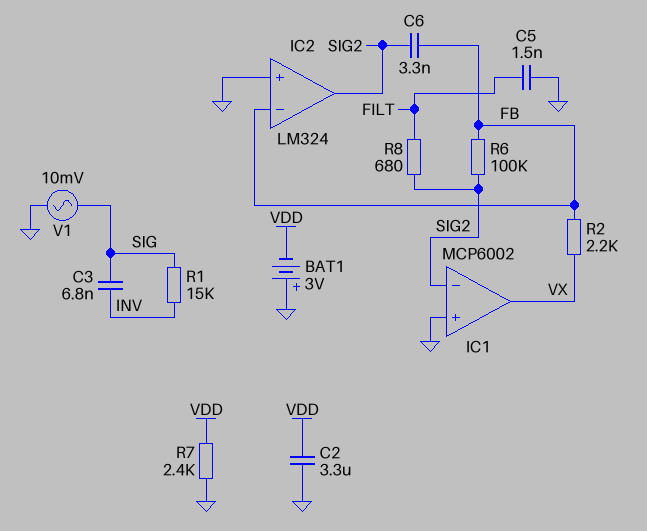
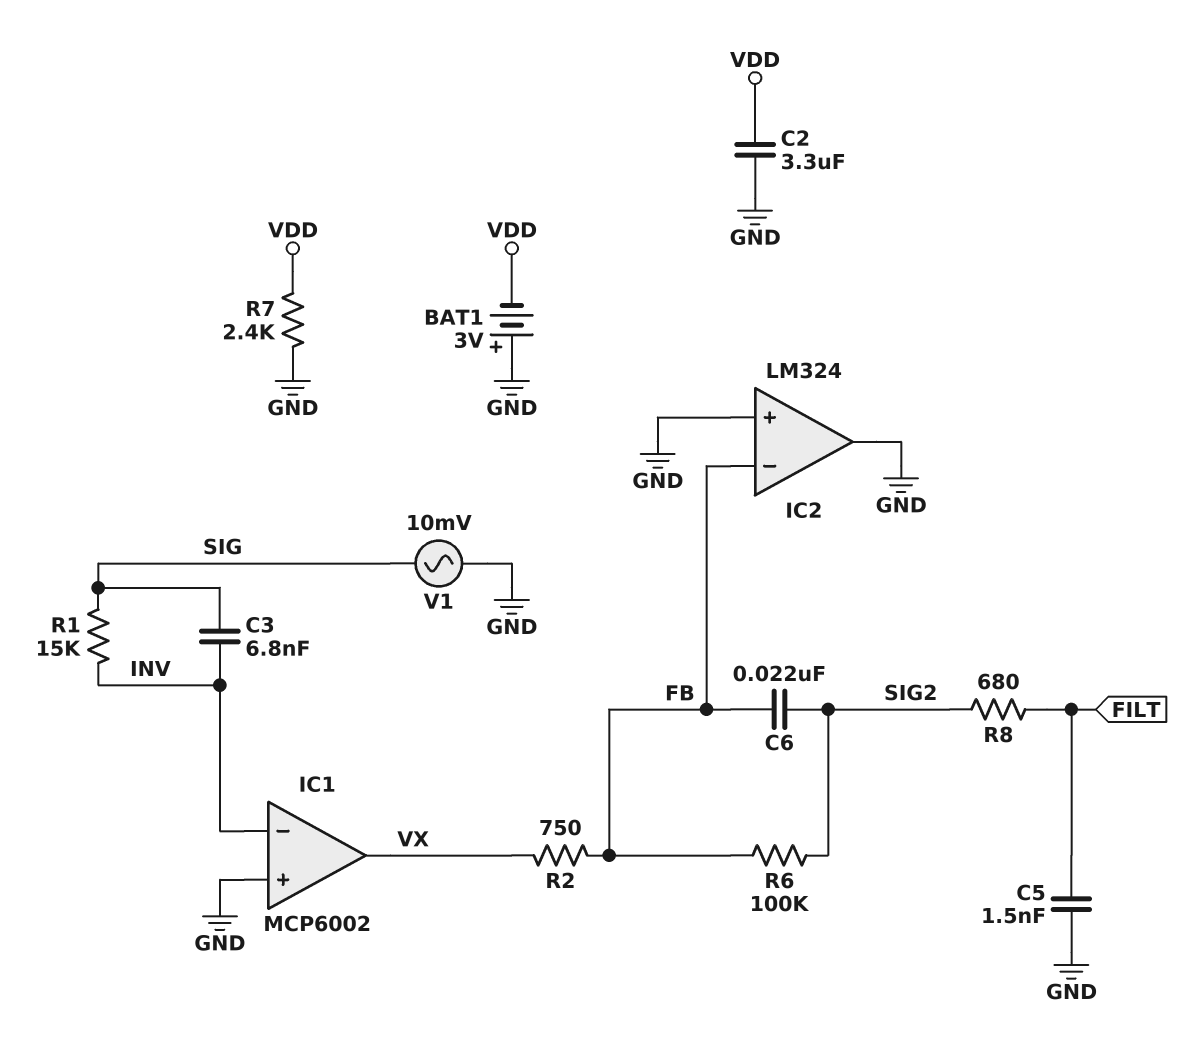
C6: 3.3nF (FB, SIG2) -> 22nF (FB, SIG2)
IC1 pin in-: SIG2 -> INV
IC2 pin out: SIG2 -> GND
R2: 2.2k (FB, VX) -> 750 (FB, VX)

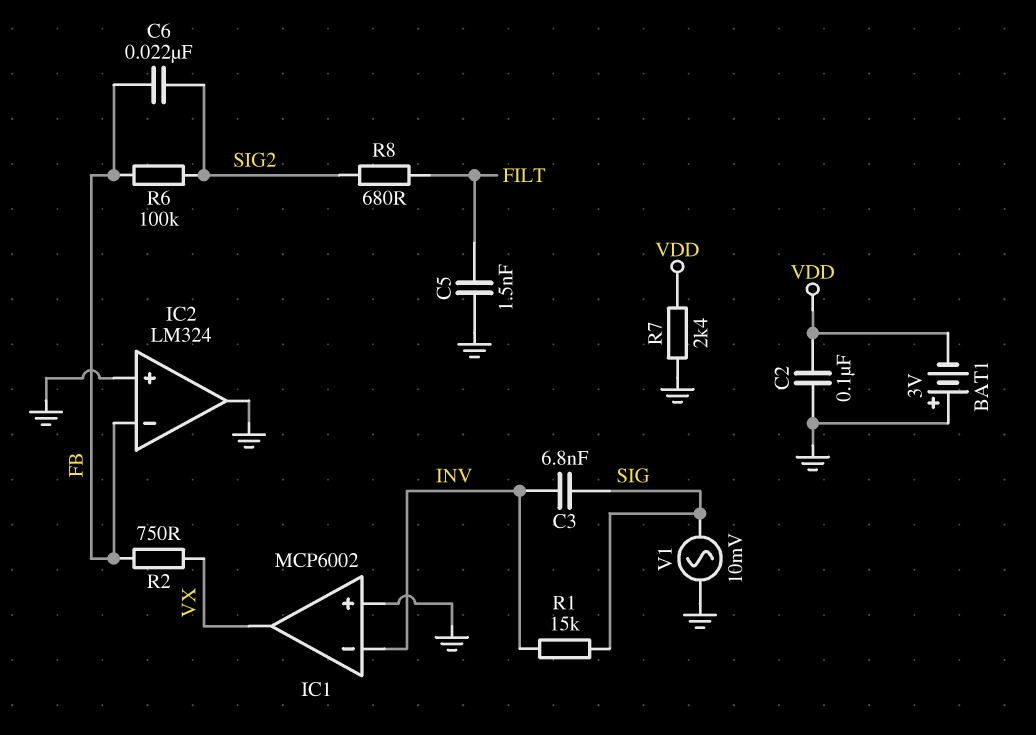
C2: 3.3uF (GND, VDD) -> 100nF (GND, VDD)

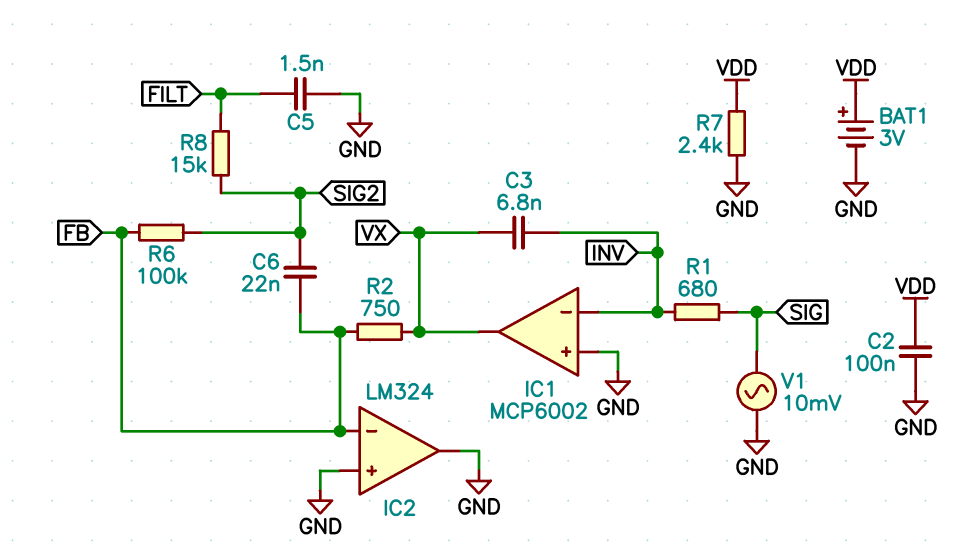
BAT1: 3V (plus GND, minus VDD) -> 3V (plus VDD, minus GND)
C3: 6.8nF (INV, SIG) -> 6.8nF (INV, VX)
R1: 15k (INV, SIG) -> 680 (INV, SIG)
R8: 680 (FILT, SIG2) -> 15k (FILT, SIG2)

